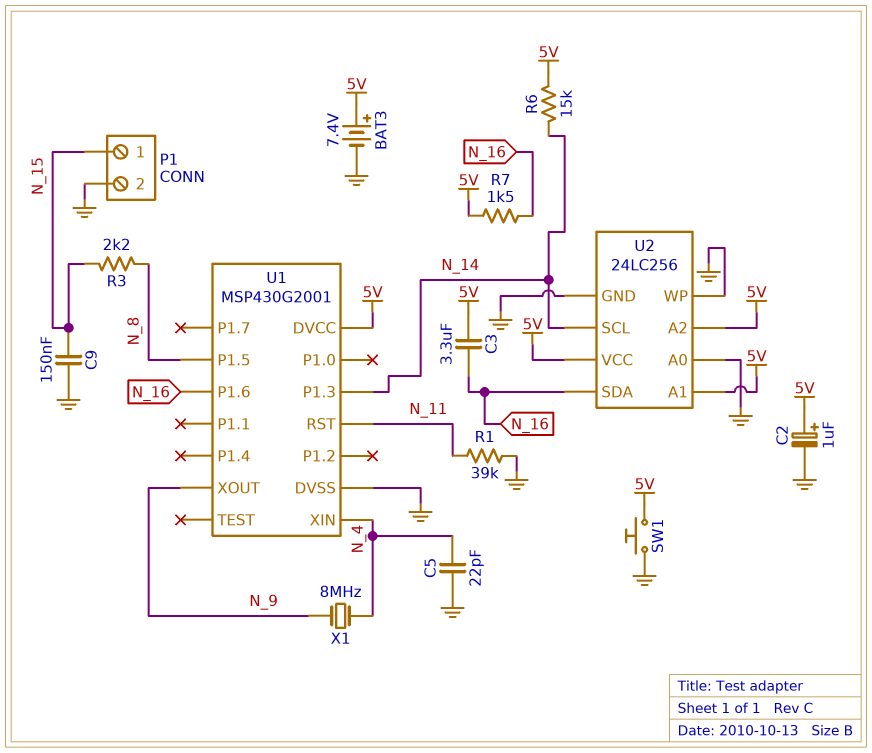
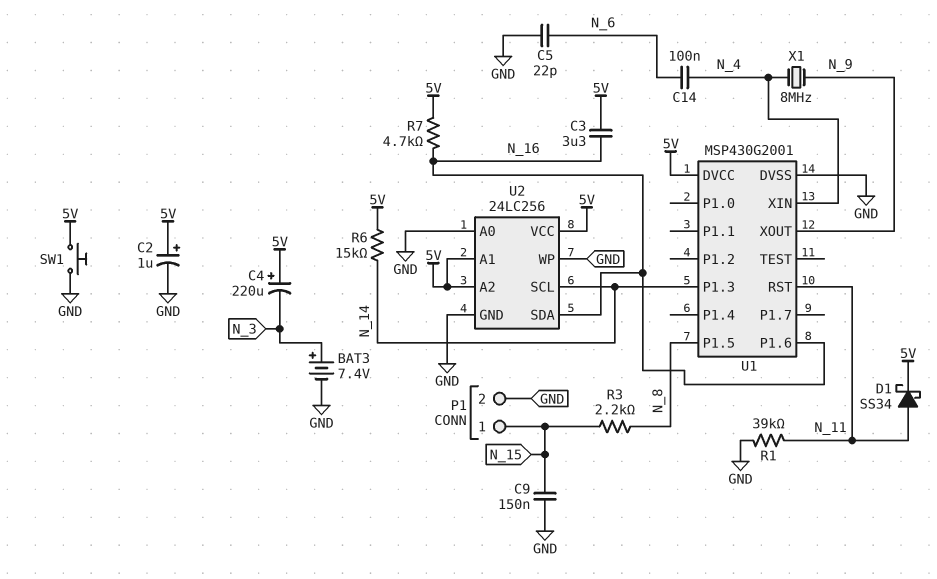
BAT3: 7.4V (plus 5V, minus GND) -> 7.4V (plus N_3, minus GND)
C4: none -> 220uF (plus 5V, minus N_3)
C5: 22pF (GND, N_4) -> 22pF (GND, N_6)
C14: none -> 100nF (N_4, N_6)
D1: none -> schottky SS34 (A N_11, K 5V)
R7: 1.5k (5V, N_16) -> 4.7k (5V, N_16)

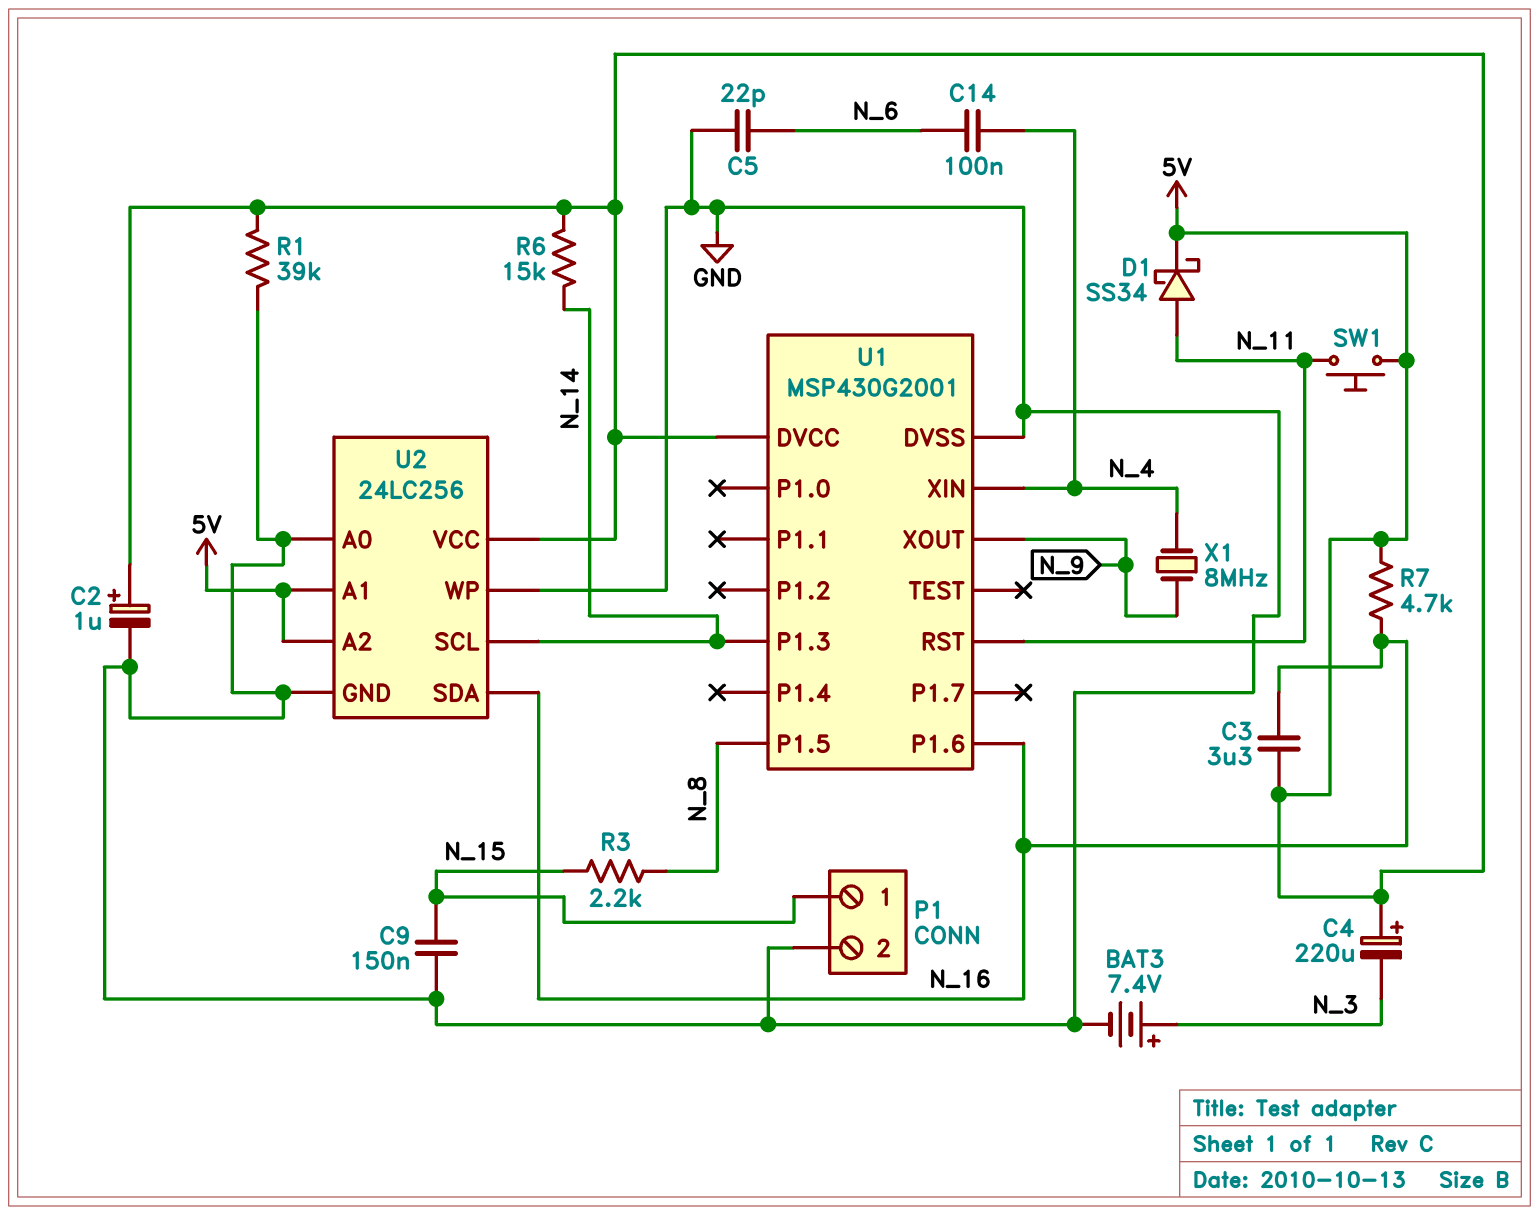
R1: 39k (GND, N_11) -> 39k (5V, GND)
SW1: button (5V, GND) -> button (5V, N_11)

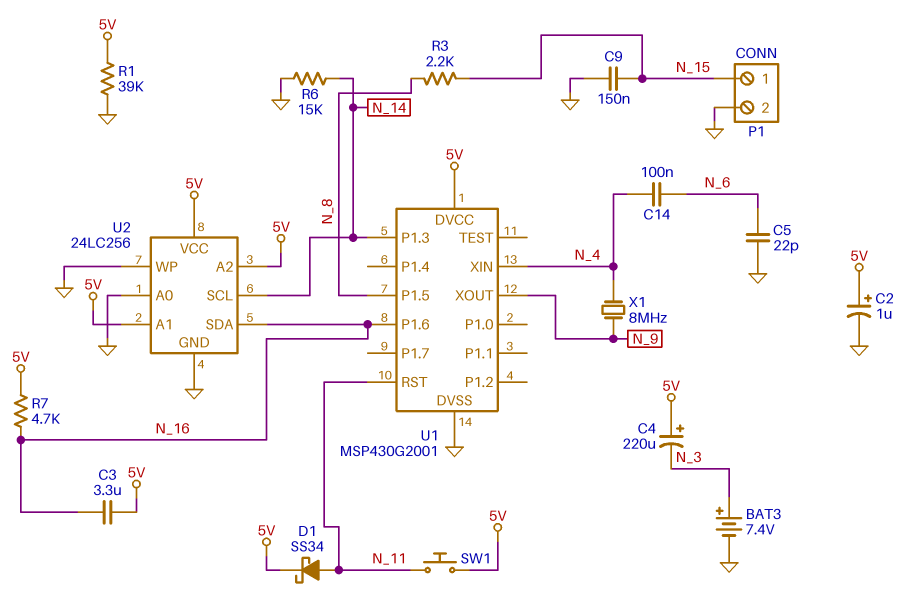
R6: 15k (5V, N_14) -> 15k (GND, N_14)

